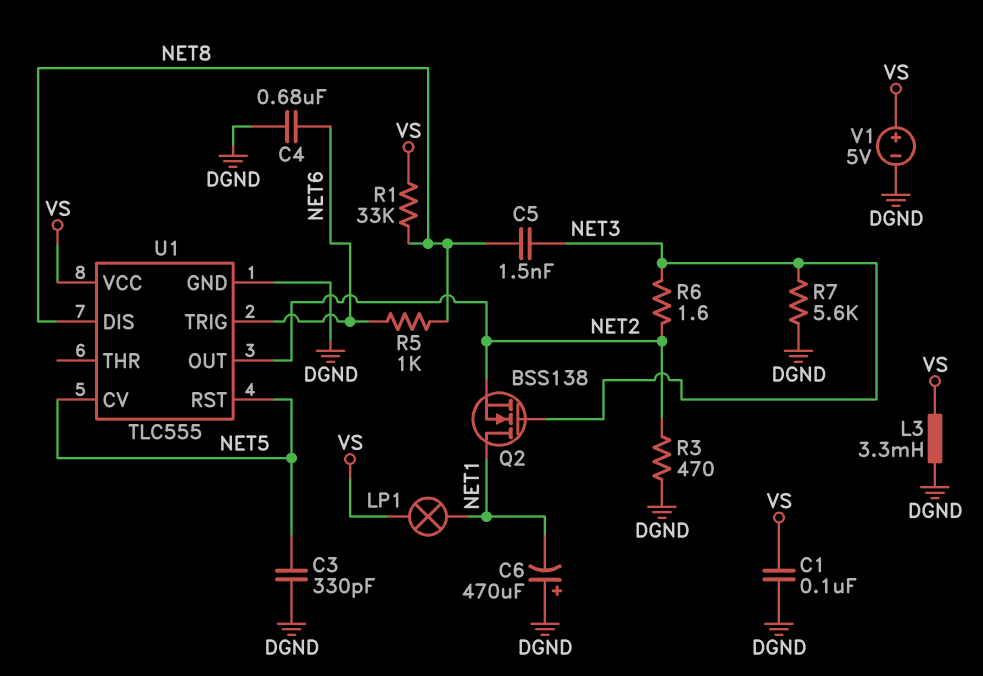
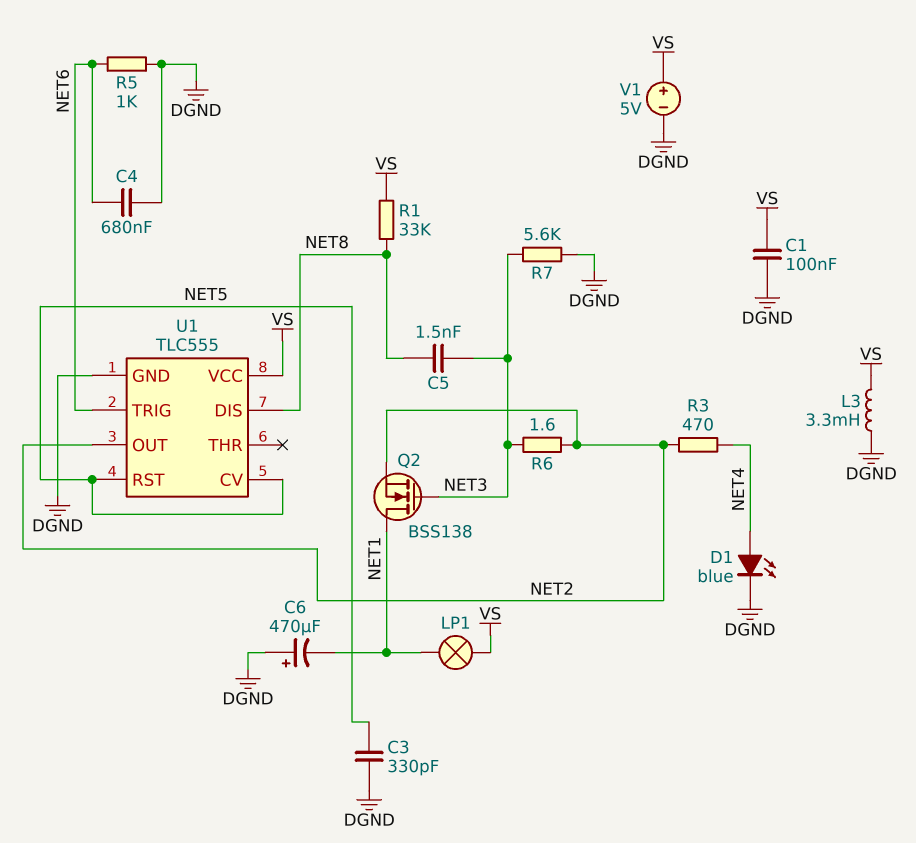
D1: none -> LED blue (A NET4, K DGND)
R3: 470 (DGND, NET2) -> 470 (NET2, NET4)
R5: 1k (NET6, NET8) -> 1k (DGND, NET6)

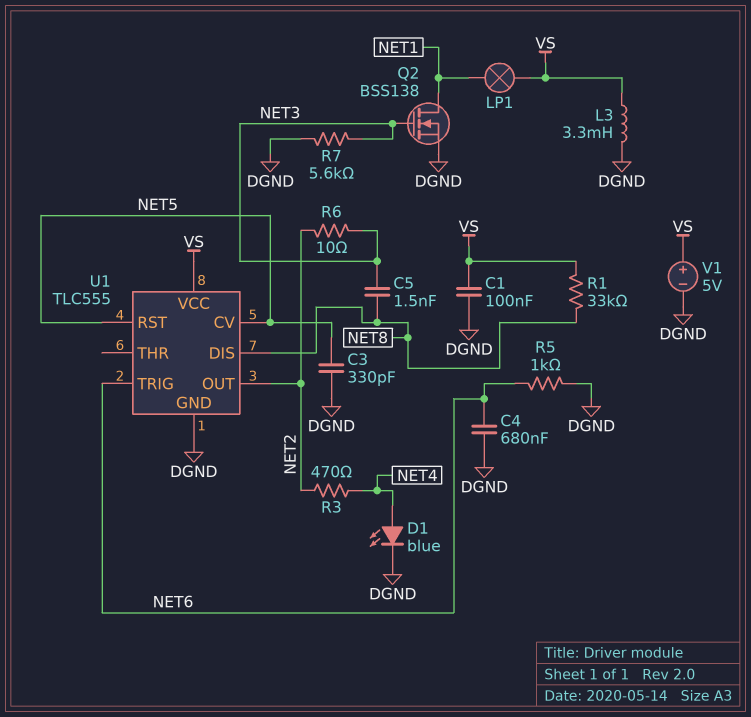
C6: 470uF (plus DGND, minus NET1) -> none
Q2: NMOS BSS138 (G NET3, D NET1, S NET2) -> NMOS BSS138 (G NET3, D NET1, S DGND)
R6: 1.6 (NET2, NET3) -> 10 (NET2, NET3)

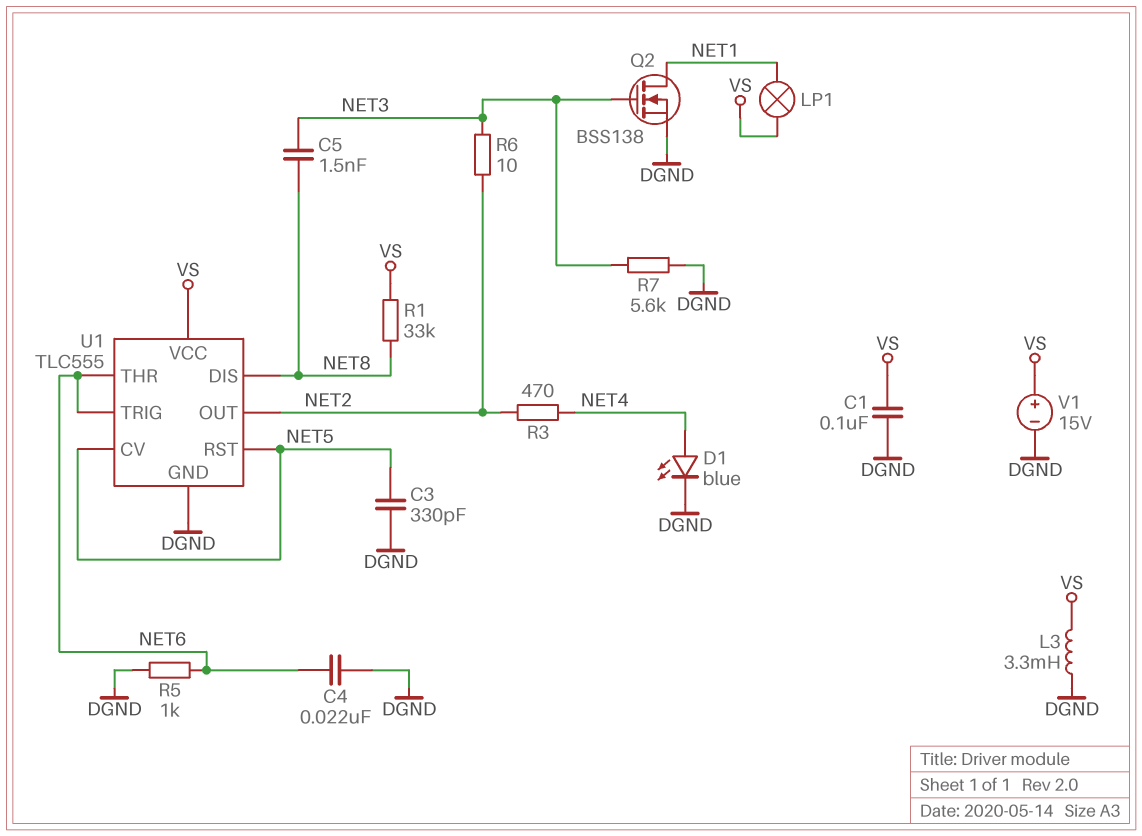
C4: 680nF (DGND, NET6) -> 22nF (DGND, NET6)
U1 pin THR: none -> NET6
V1: 5V (plus VS, minus DGND) -> 15V (plus VS, minus DGND)

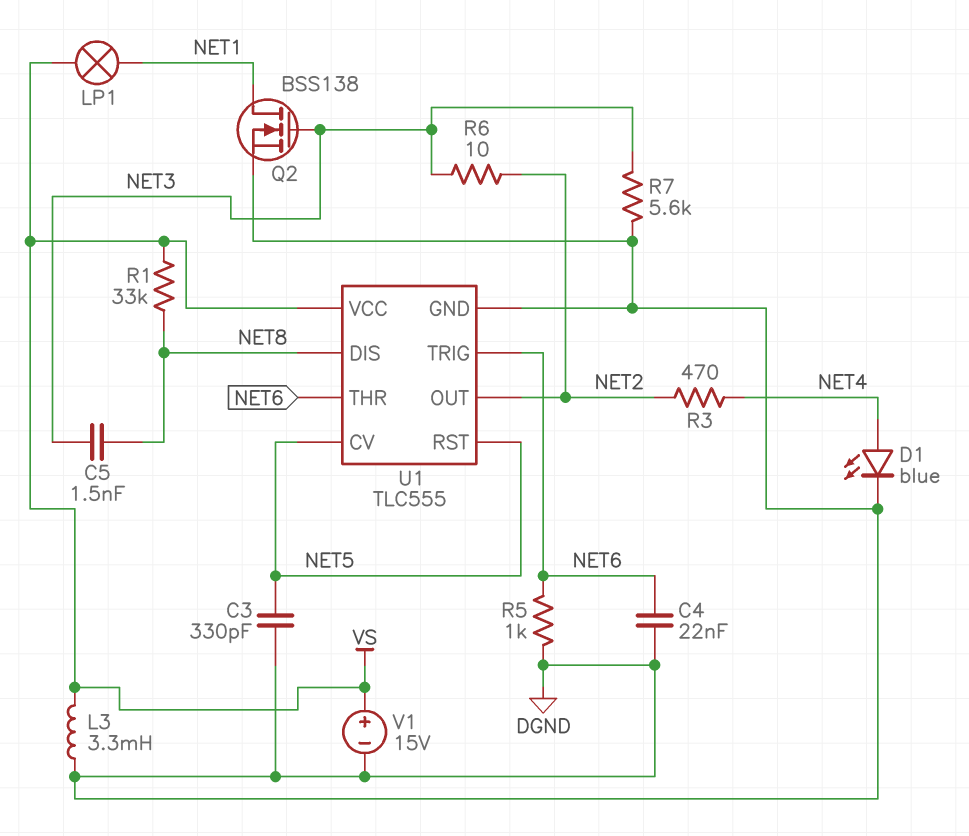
C1: 100nF (DGND, VS) -> none

